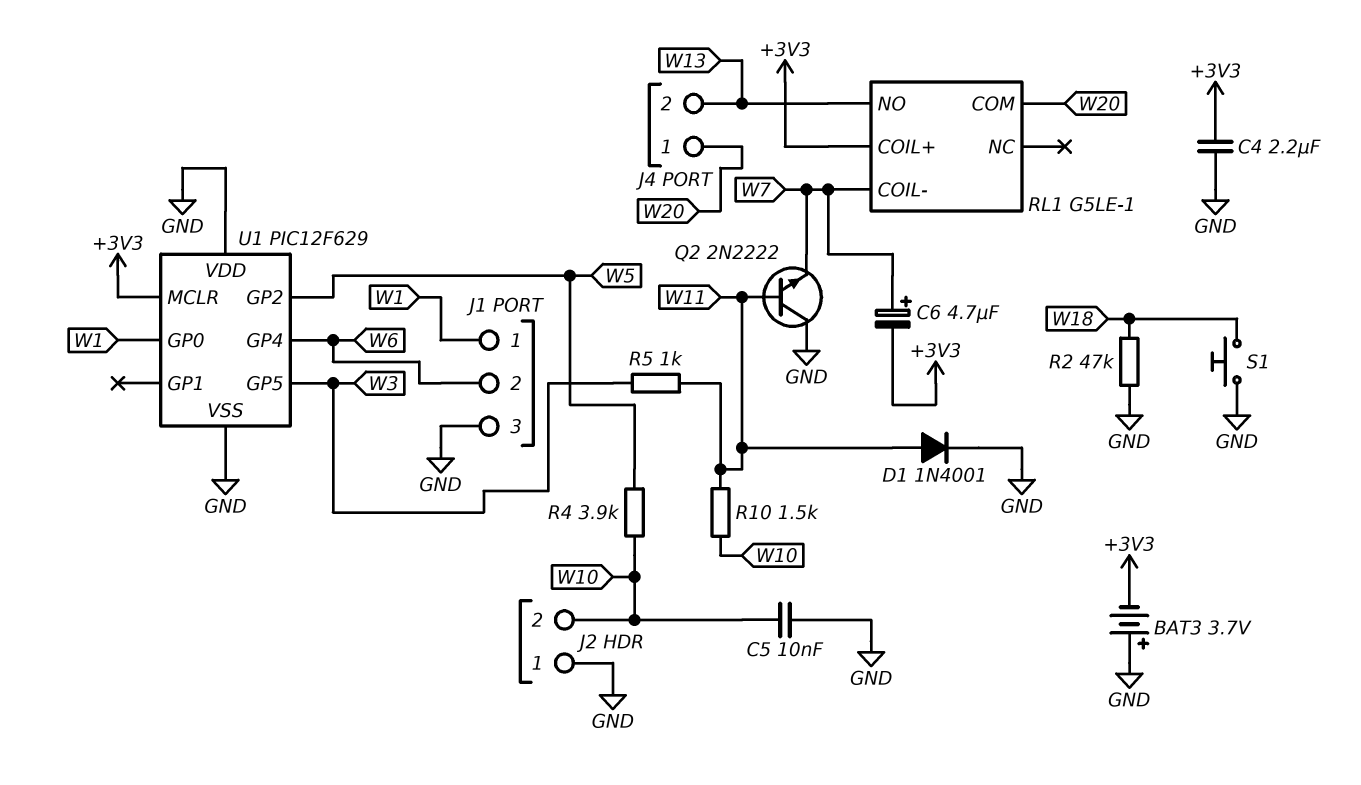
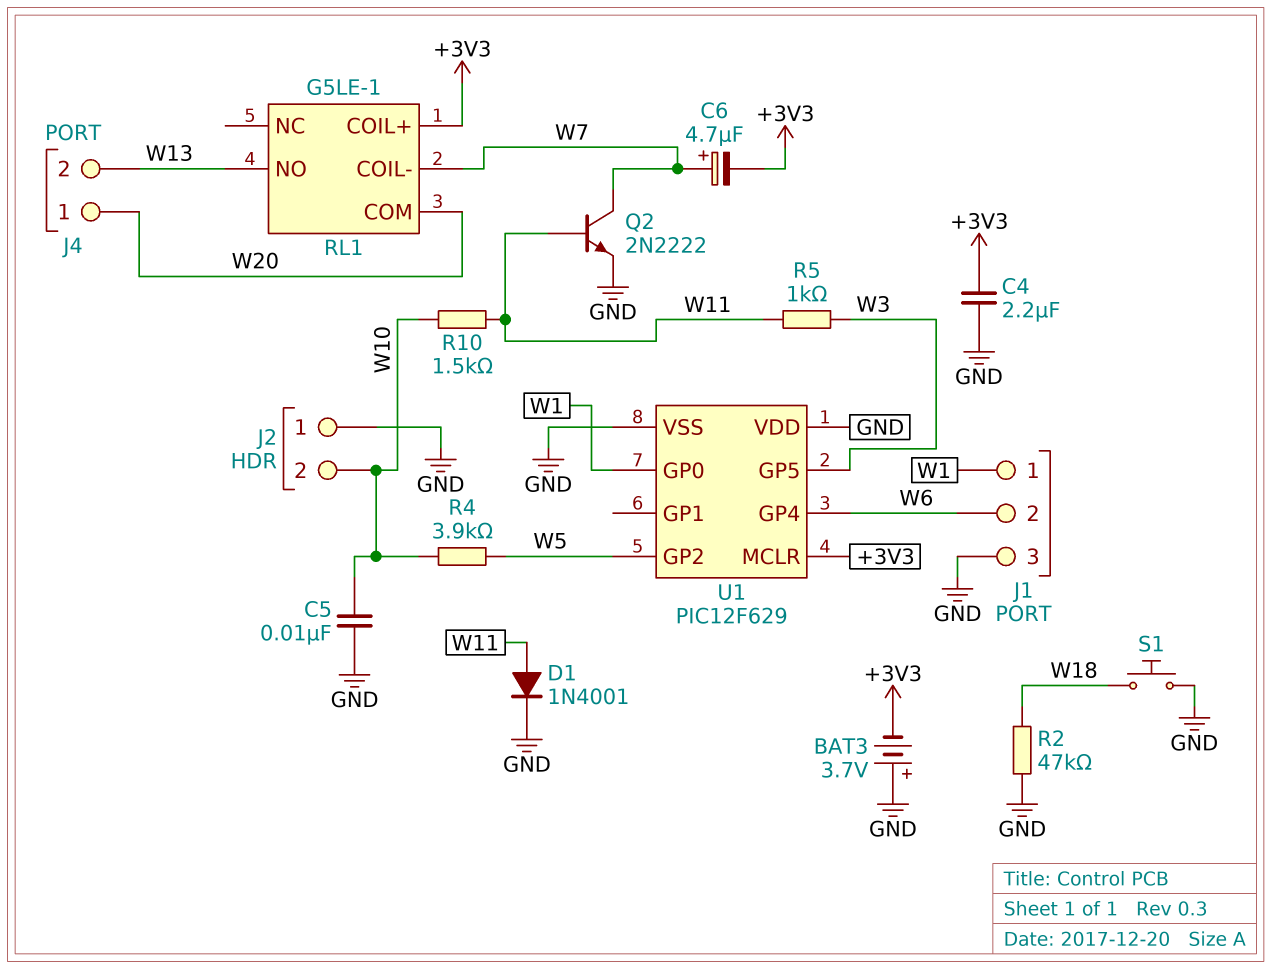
Q2: NPN 2N2222 (B W11, C GND, E W7) -> NPN 2N2222 (B W11, C W7, E GND)

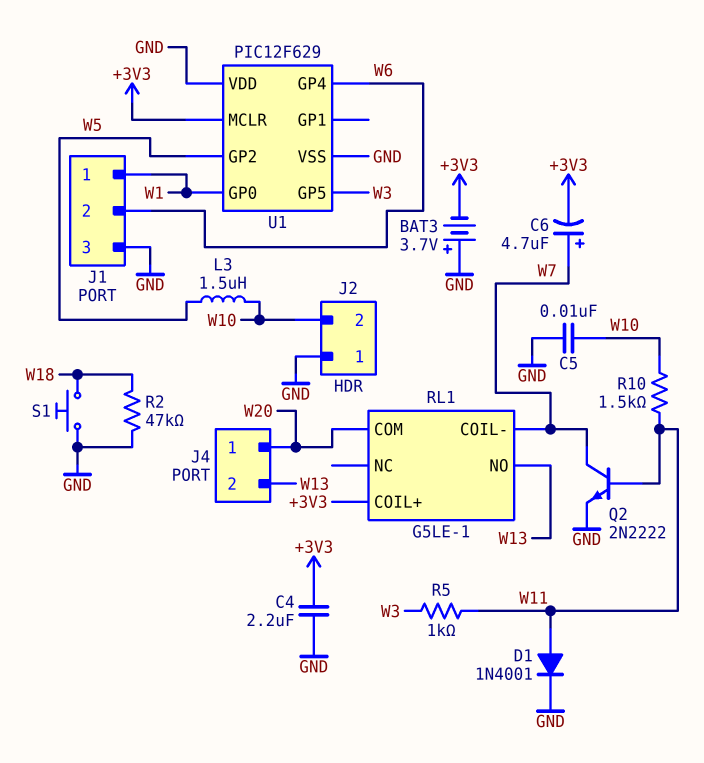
L3: none -> 1.5uH (W5, W10)
R4: 3.9k (W5, W10) -> none

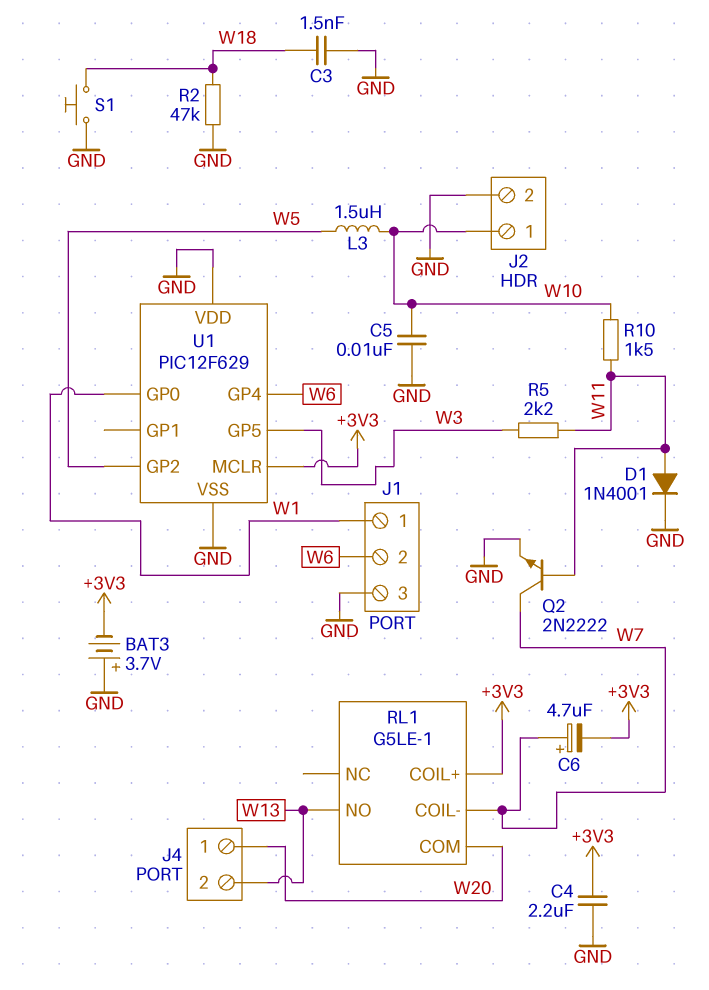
C3: none -> 1.5nF (GND, W18)
J2 pin 1: GND -> W10
J2 pin 2: W10 -> GND
R5: 1k (W3, W11) -> 2.2k (W3, W11)

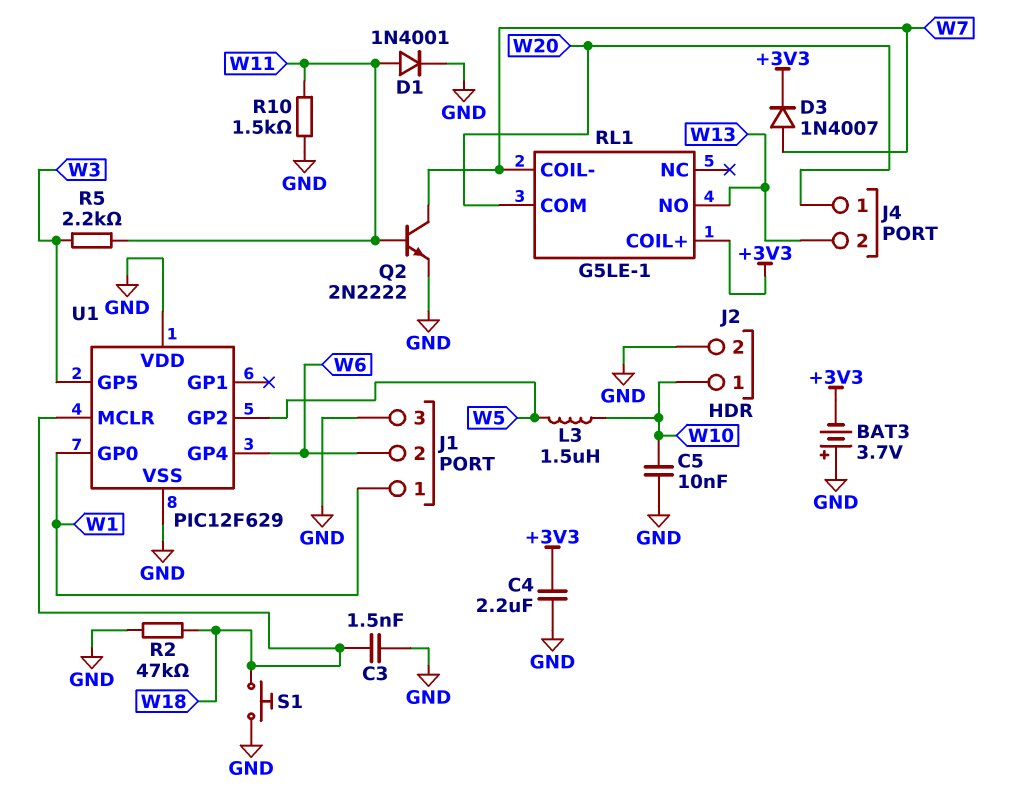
C6: 4.7uF (plus W7, minus +3V3) -> none
D3: none -> diode 1N4007 (A W7, K +3V3)
R10: 1.5k (W10, W11) -> 1.5k (GND, W11)
U1 pin MCLR: +3V3 -> W18

